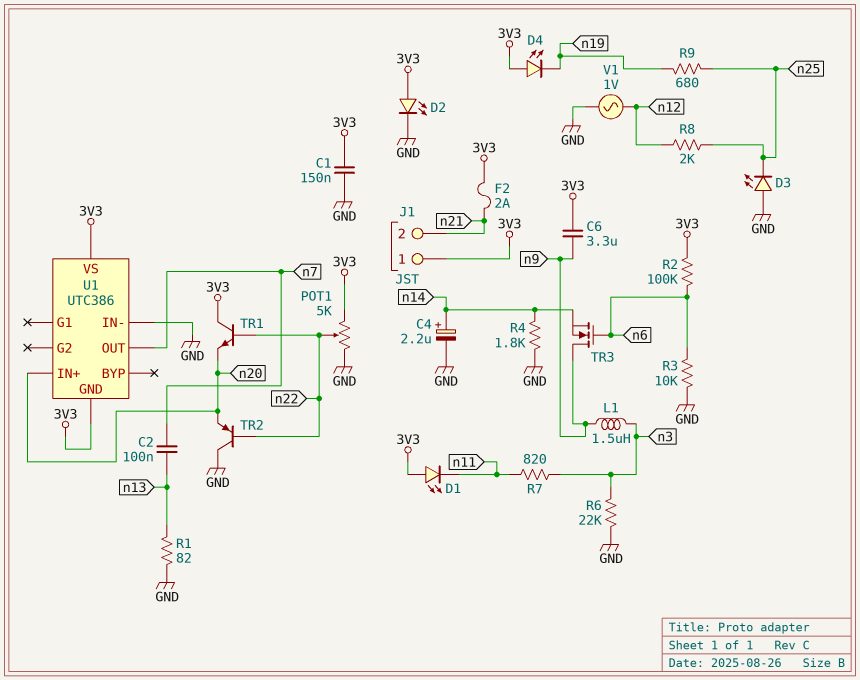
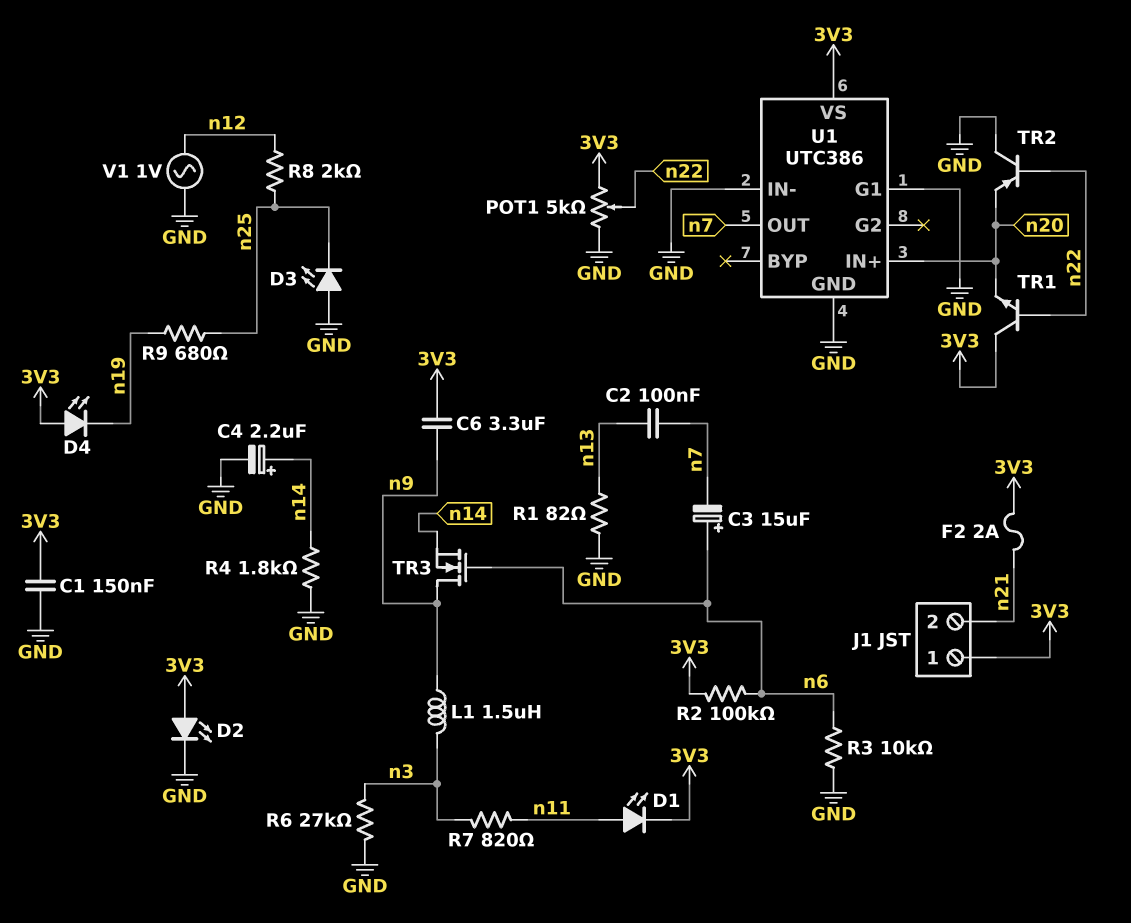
C3: none -> 15uF (plus n6, minus n7)
D1: LED (A 3V3, K n11) -> LED (A n11, K 3V3)
R6: 22k (GND, n3) -> 27k (GND, n3)
U1 pin G1: none -> GND
U1 pin GND: 3V3 -> GND

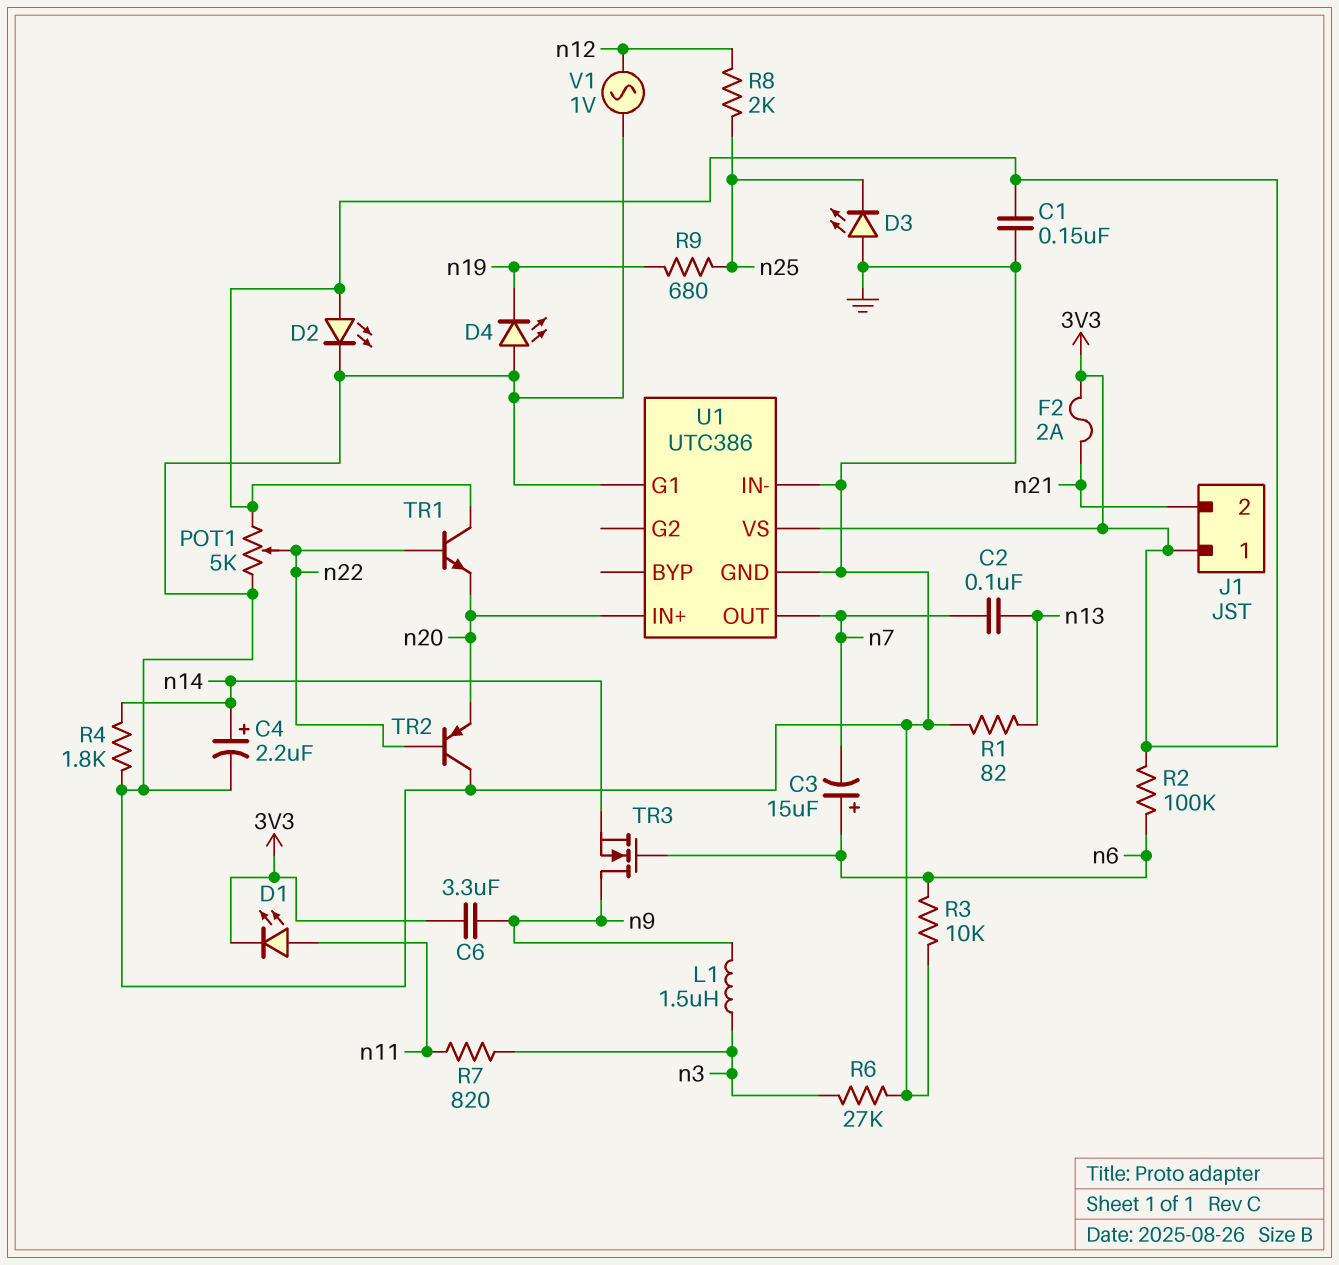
D4: LED (A 3V3, K n19) -> LED (A GND, K n19)

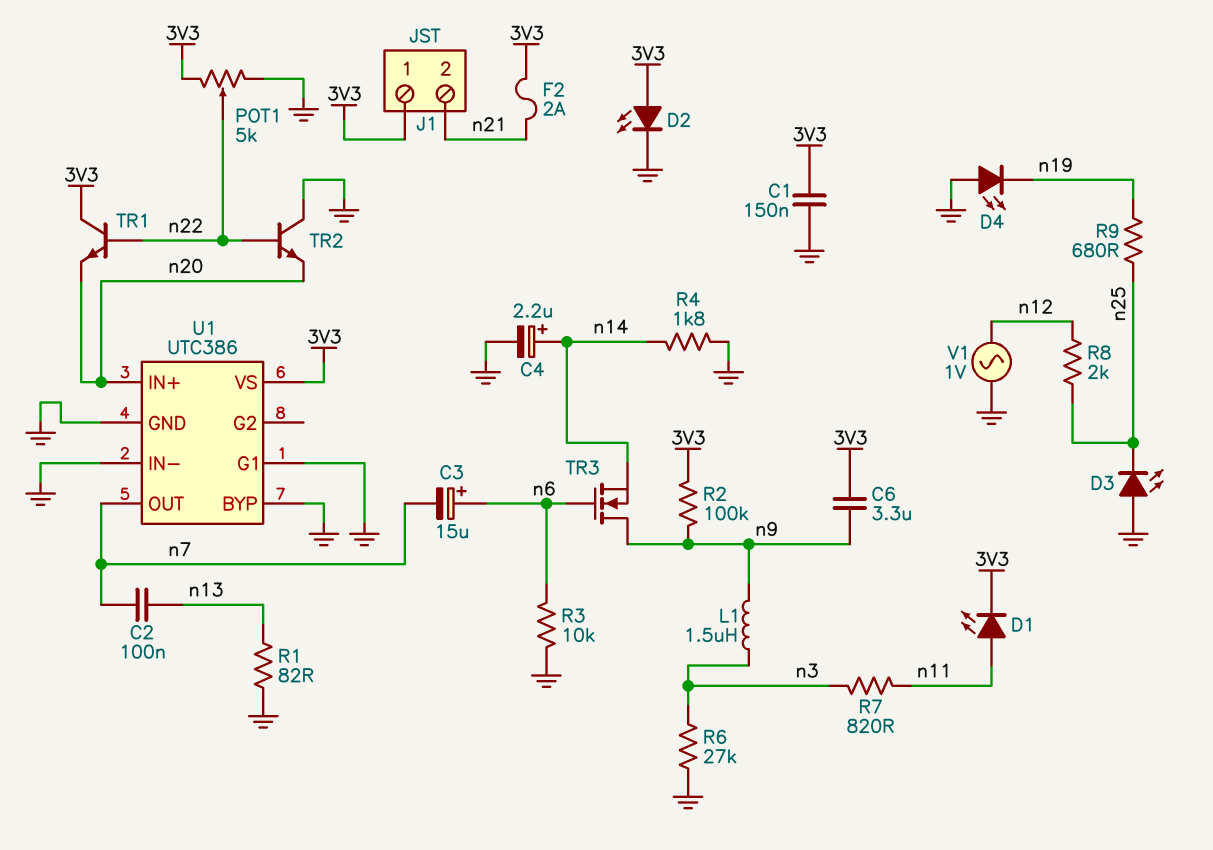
R2: 100k (3V3, n6) -> 100k (3V3, n9)
TR2: PNP (B n22, C GND, E n20) -> NPN (B n22, C GND, E n20)
U1 pin BYP: none -> GND

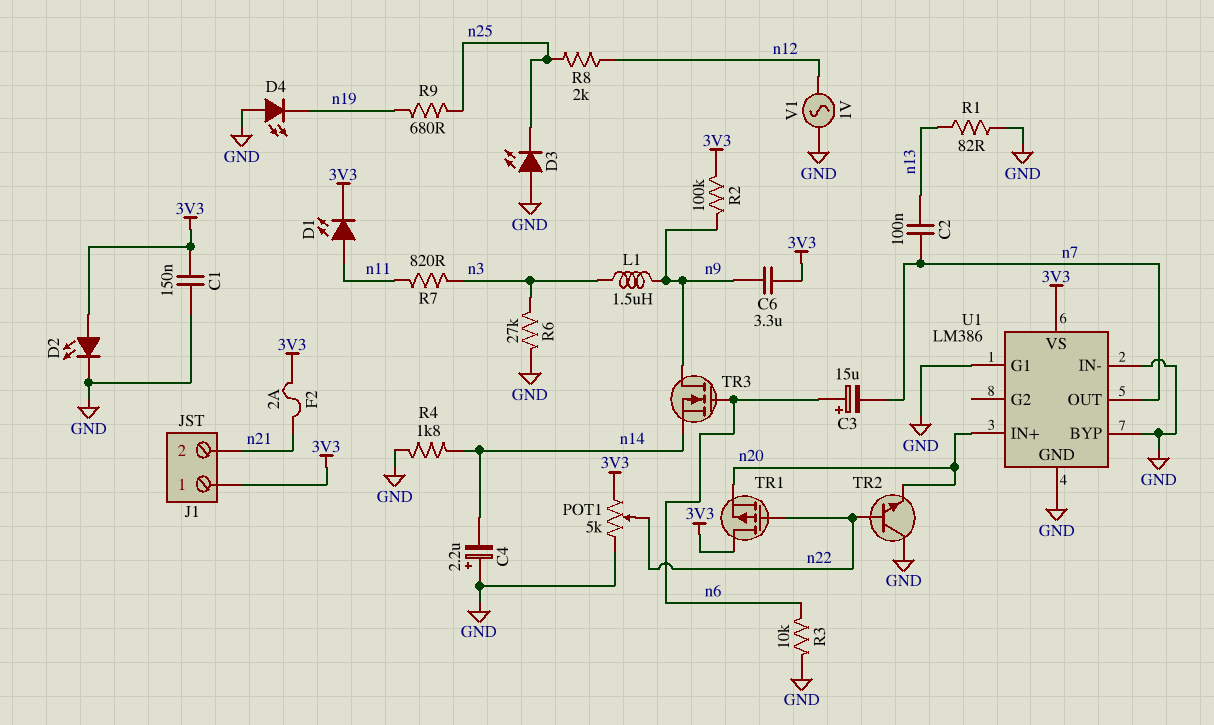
C4: 2.2uF (plus n14, minus GND) -> 2.2uF (plus GND, minus n14)
TR1: NPN (B n22, C 3V3, E n20) -> PMOS (G n22, D 3V3, S n20)
U1: UTC386 -> LM386

